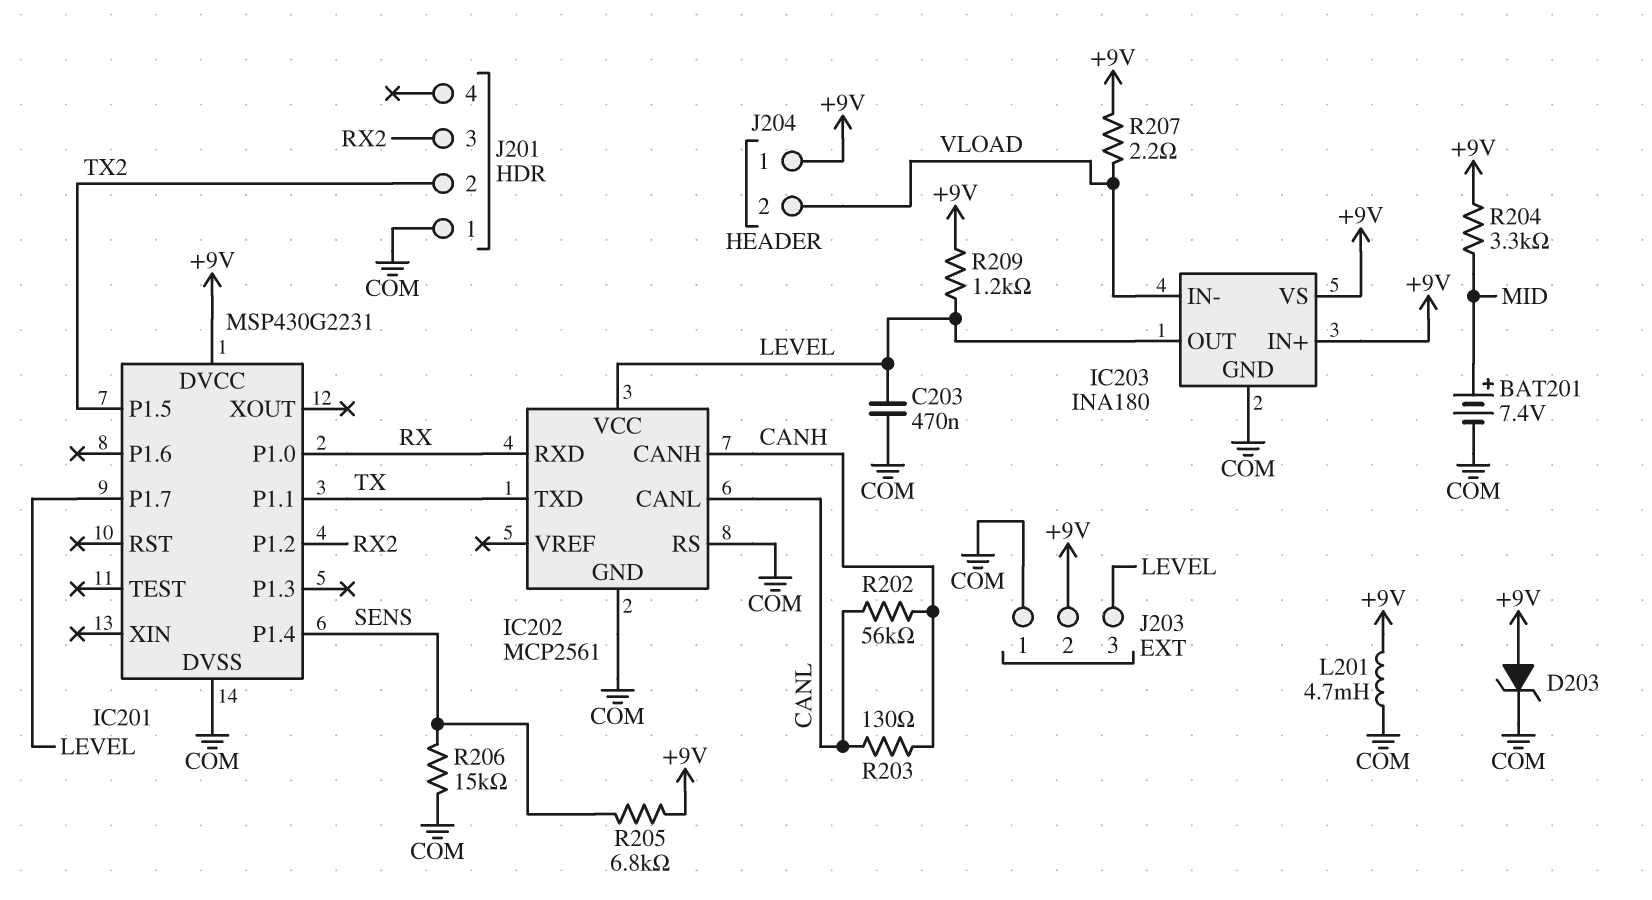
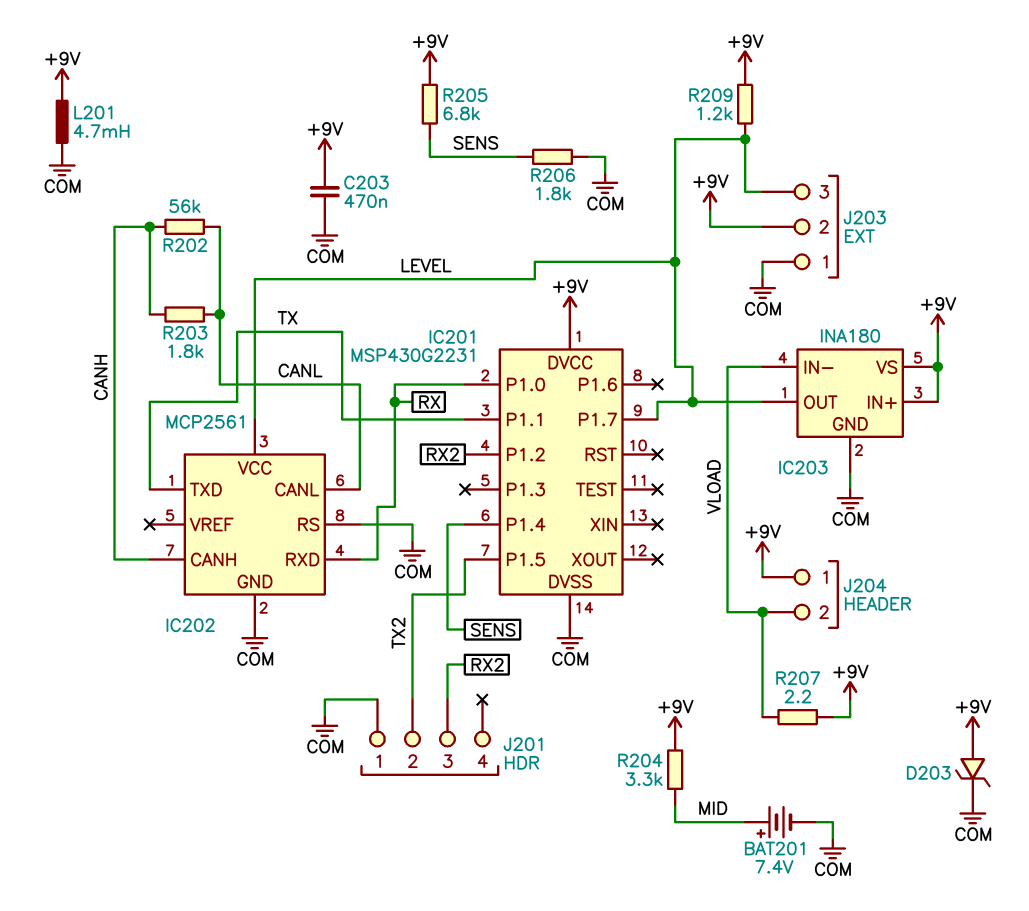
C203: 470nF (COM, LEVEL) -> 470nF (+9V, COM)
R203: 130 (CANH, CANL) -> 1.8k (CANH, CANL)
R206: 15k (COM, SENS) -> 1.8k (COM, SENS)

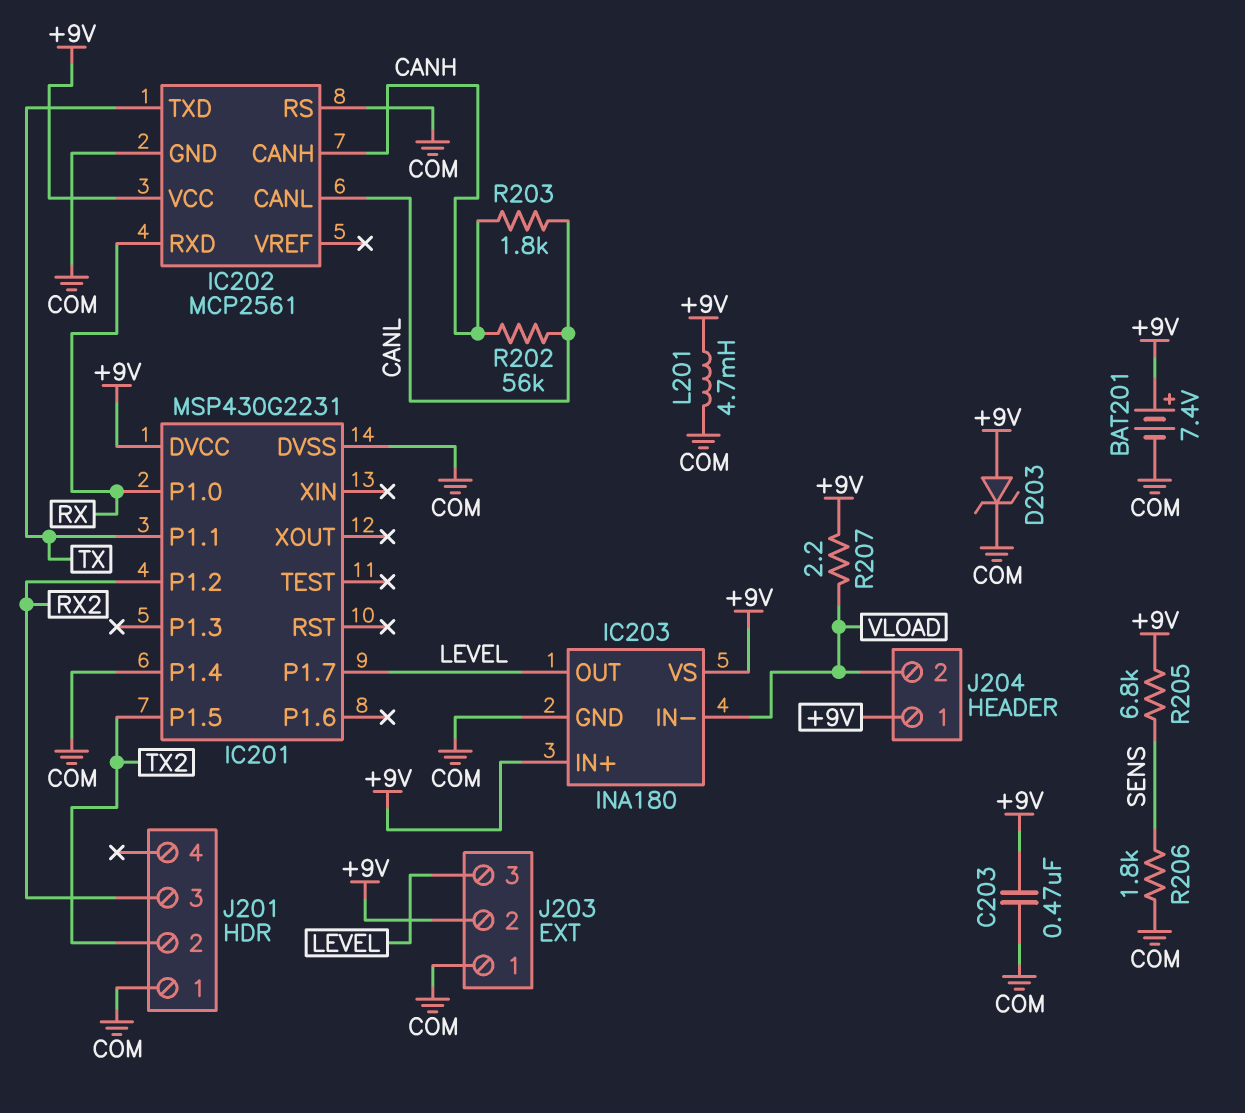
BAT201: 7.4V (plus MID, minus COM) -> 7.4V (plus +9V, minus COM)
IC201 pin P1.4: SENS -> COM
IC202 pin VCC: LEVEL -> +9V
R204: 3.3k (+9V, MID) -> none
R209: 1.2k (+9V, LEVEL) -> none

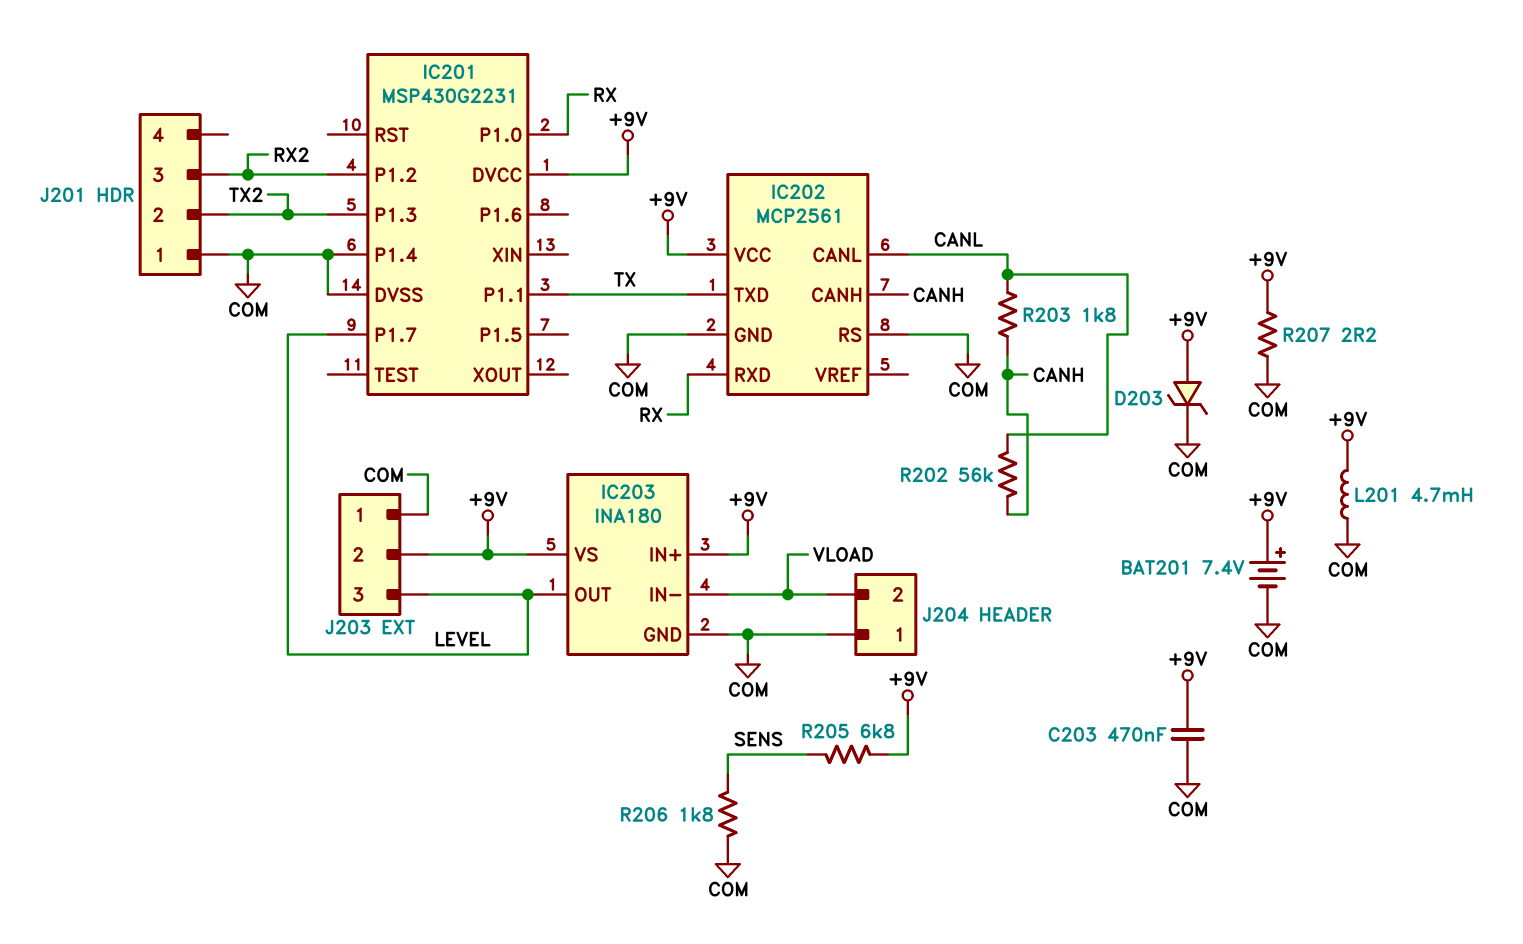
IC201 pin P1.3: none -> TX2
IC201 pin P1.5: TX2 -> none
J204 pin 1: +9V -> COM
R207: 2.2 (+9V, VLOAD) -> 2.2 (+9V, COM)

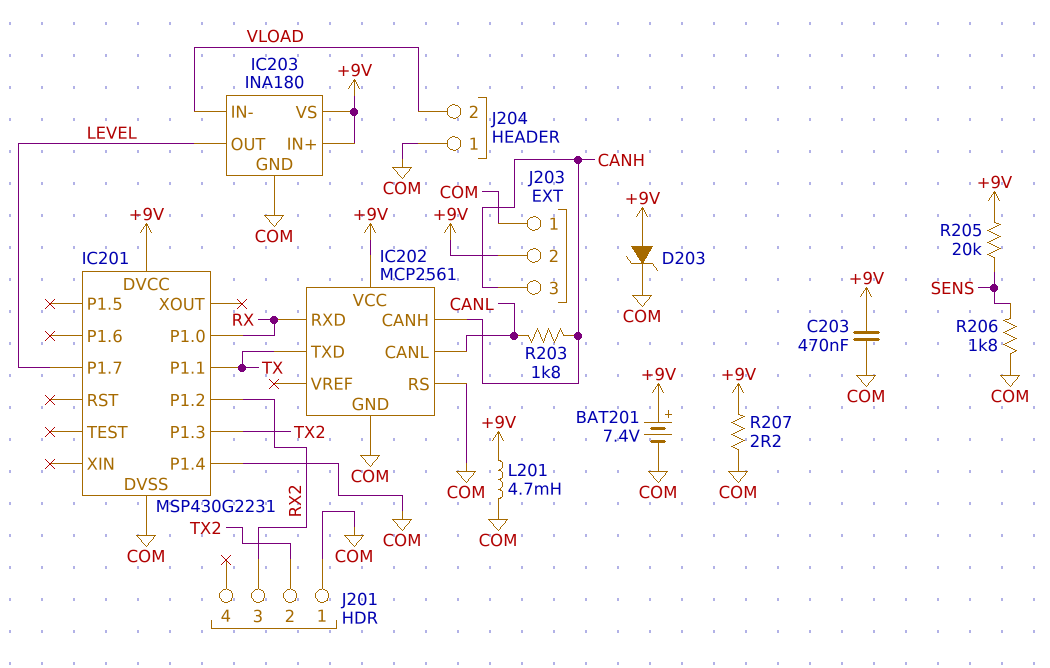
J203 pin 3: LEVEL -> CANH
R202: 56k (CANH, CANL) -> none
R205: 6.8k (+9V, SENS) -> 20k (+9V, SENS)

